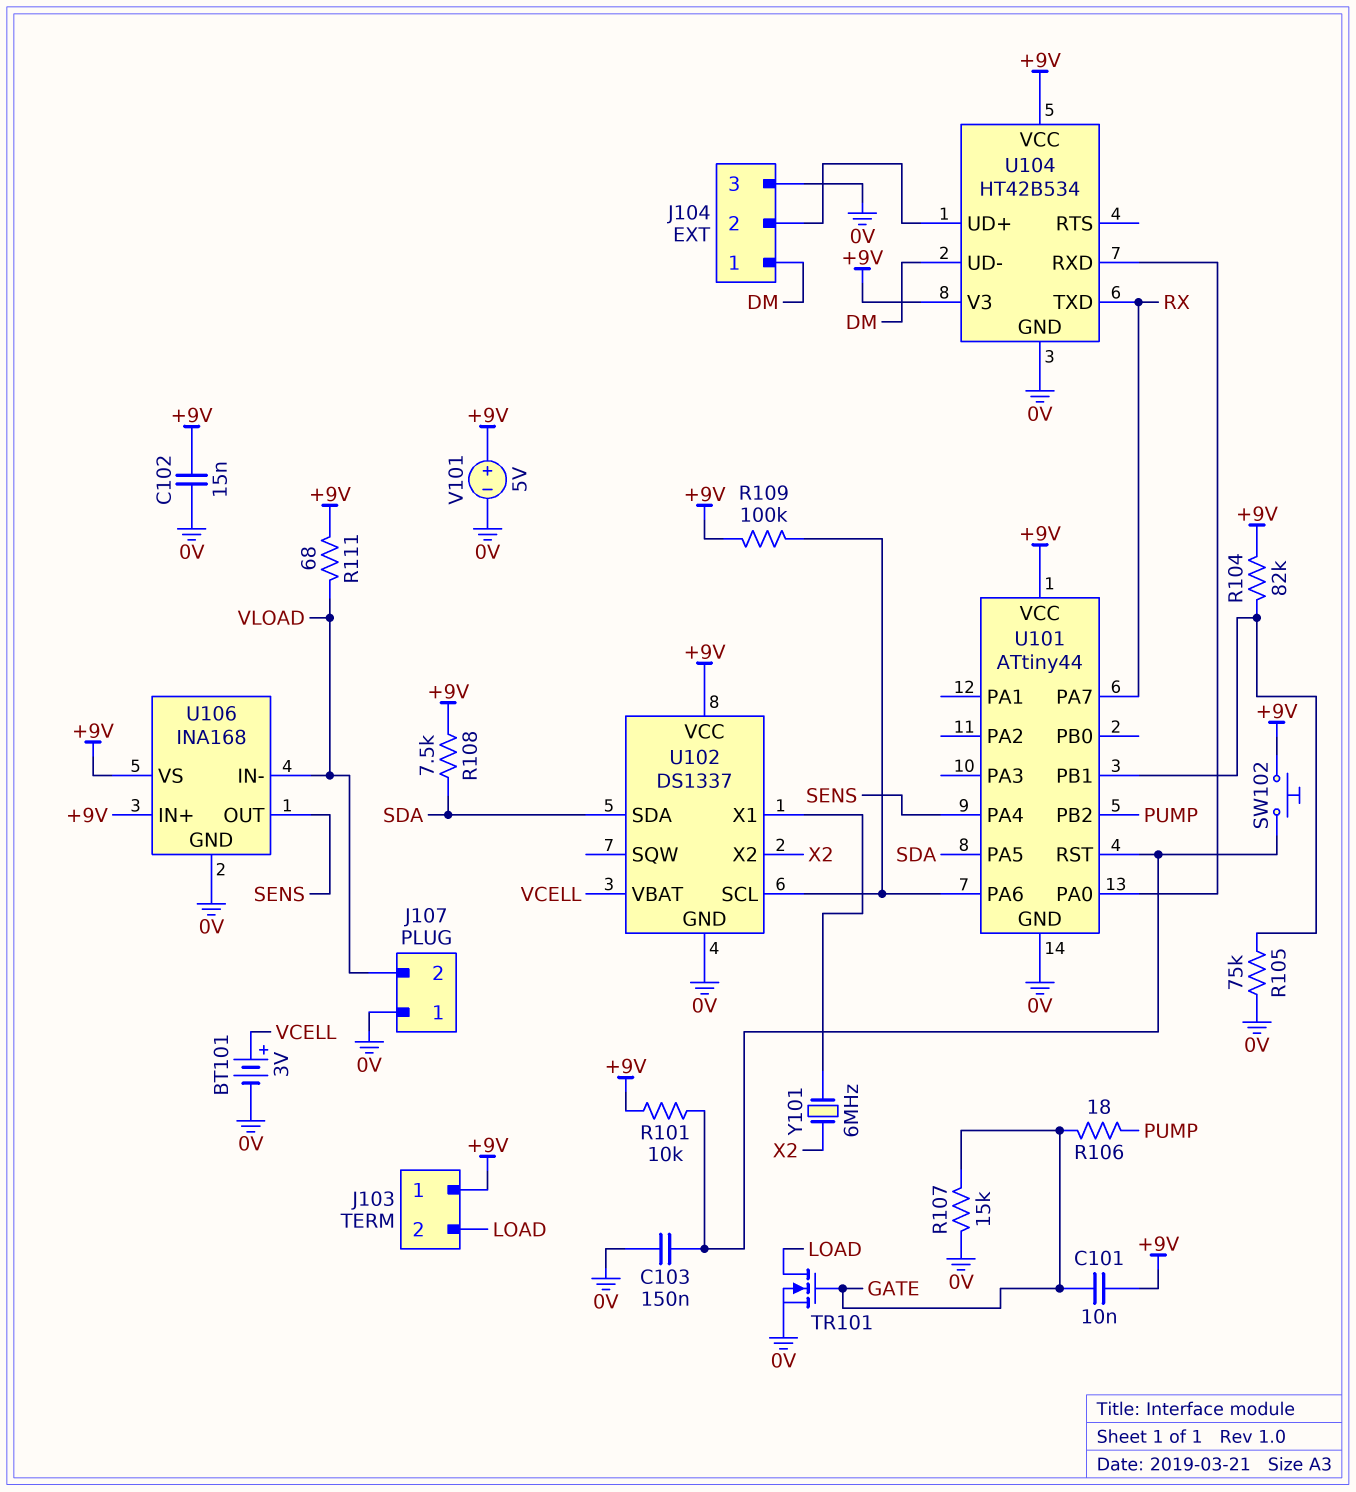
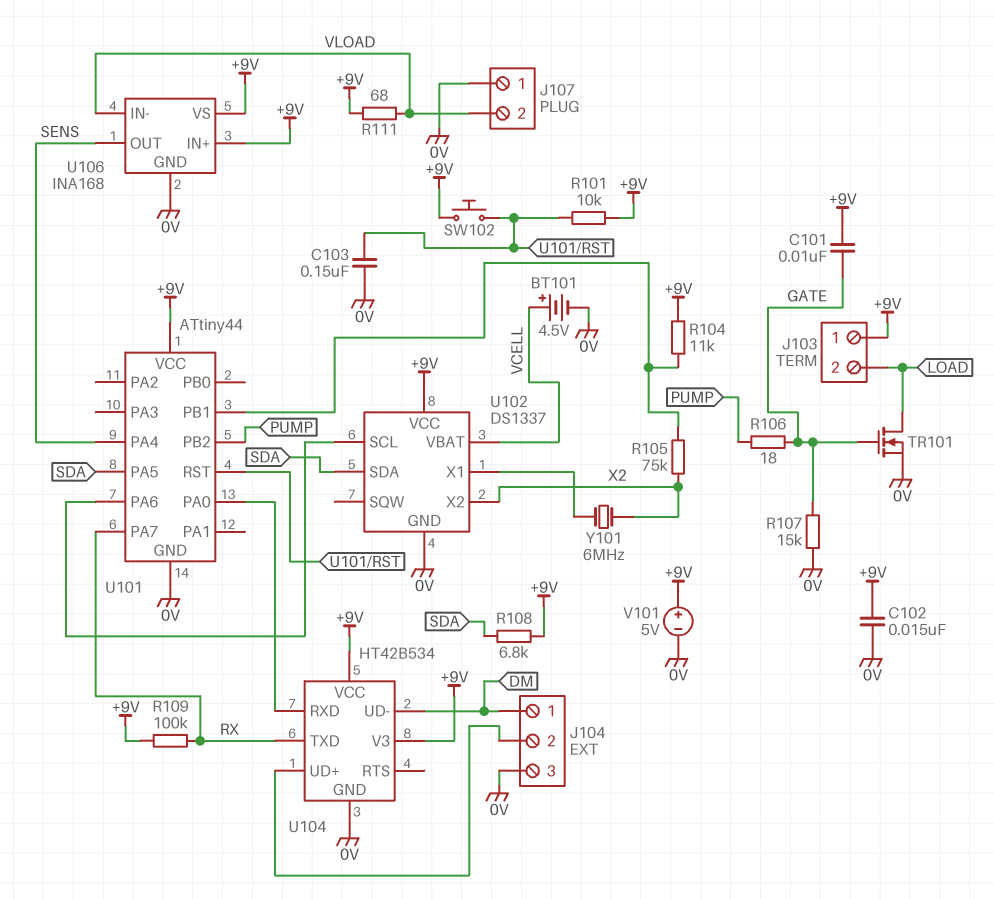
BT101: 3V (plus VCELL, minus 0V) -> 4.5V (plus VCELL, minus 0V)
R104: 82k (+9V, U101/PB1) -> 11k (+9V, U101/PB1)
R105: 75k (0V, U101/PB1) -> 75k (U101/PB1, X2)
R108: 7.5k (+9V, SDA) -> 6.8k (+9V, SDA)
R109: 100k (+9V, U101/PA6) -> 100k (+9V, RX)

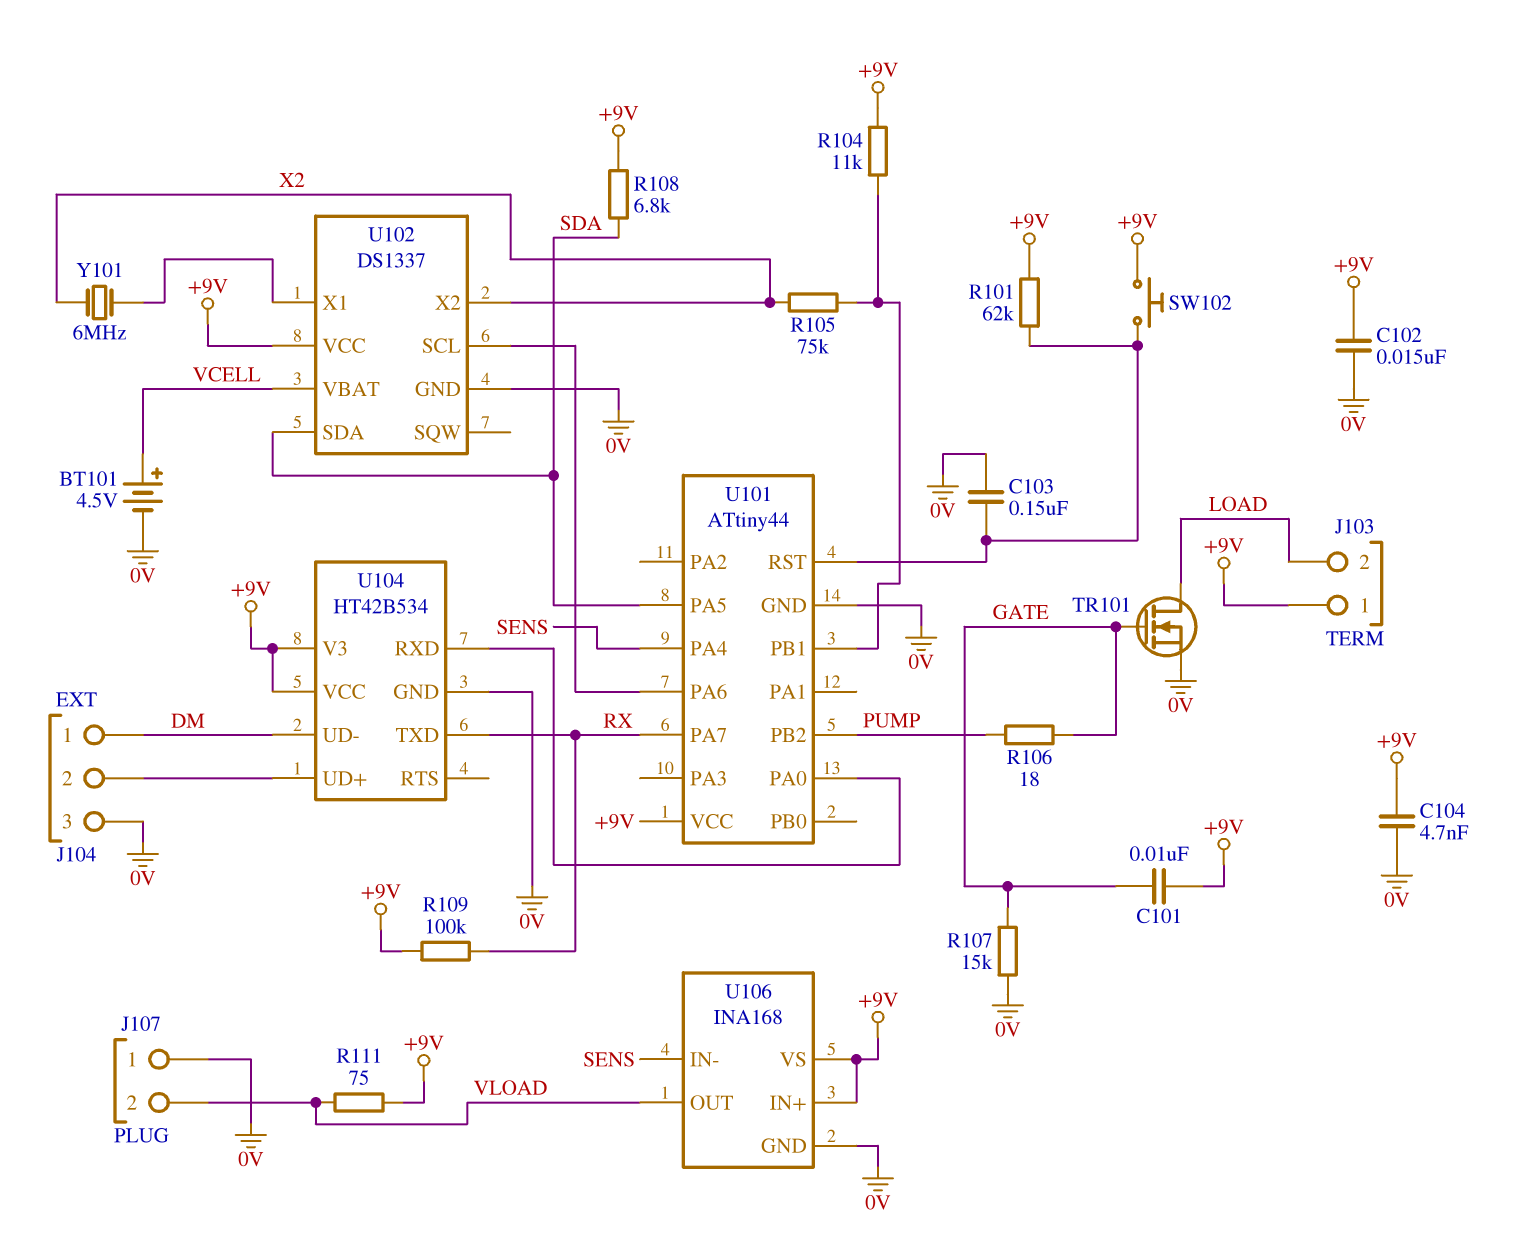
C104: none -> 4.7nF (+9V, 0V)
R101: 10k (+9V, U101/RST) -> 62k (+9V, U101/RST)
R111: 68 (+9V, VLOAD) -> 75 (+9V, VLOAD)
U106 pin IN-: VLOAD -> SENS
U106 pin OUT: SENS -> VLOAD
V101: 5V (plus +9V, minus 0V) -> none

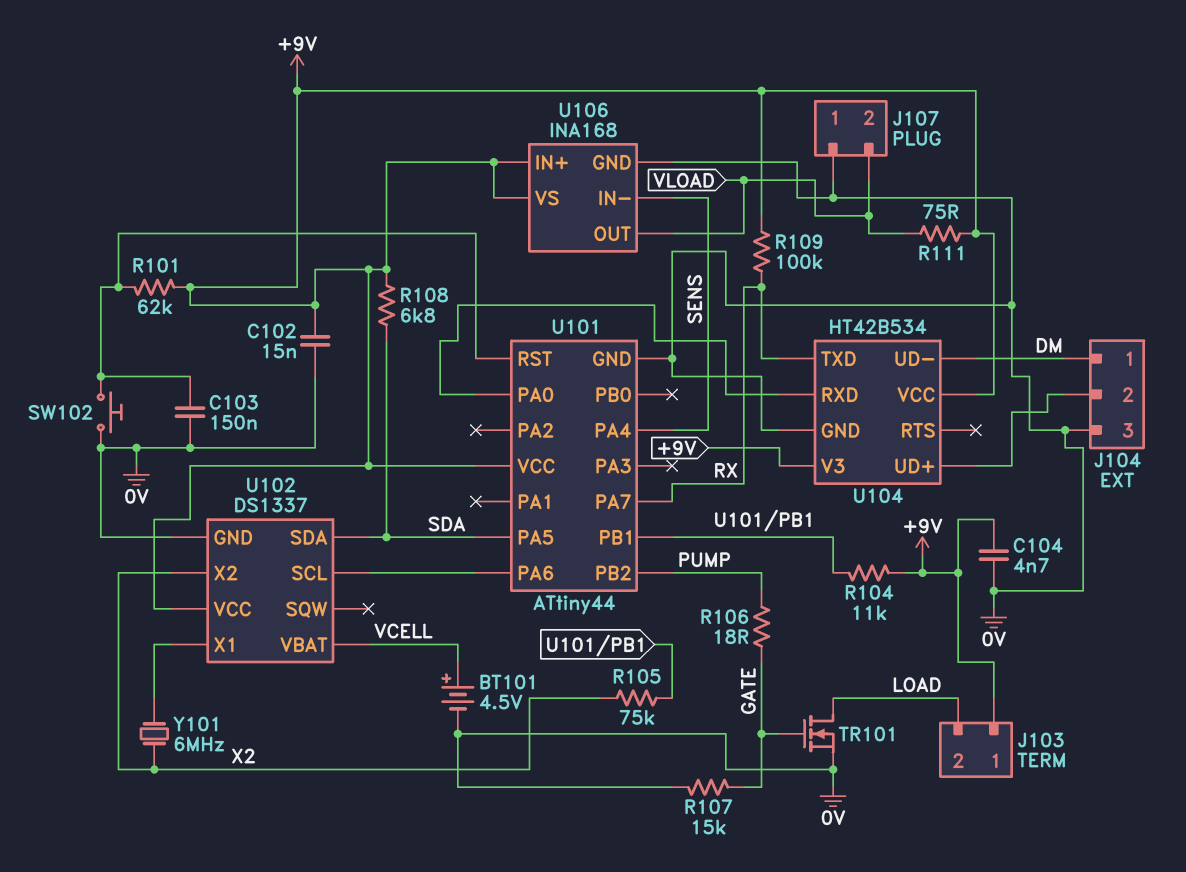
C101: 10nF (+9V, GATE) -> none
SW102: button (+9V, U101/RST) -> button (0V, U101/RST)

